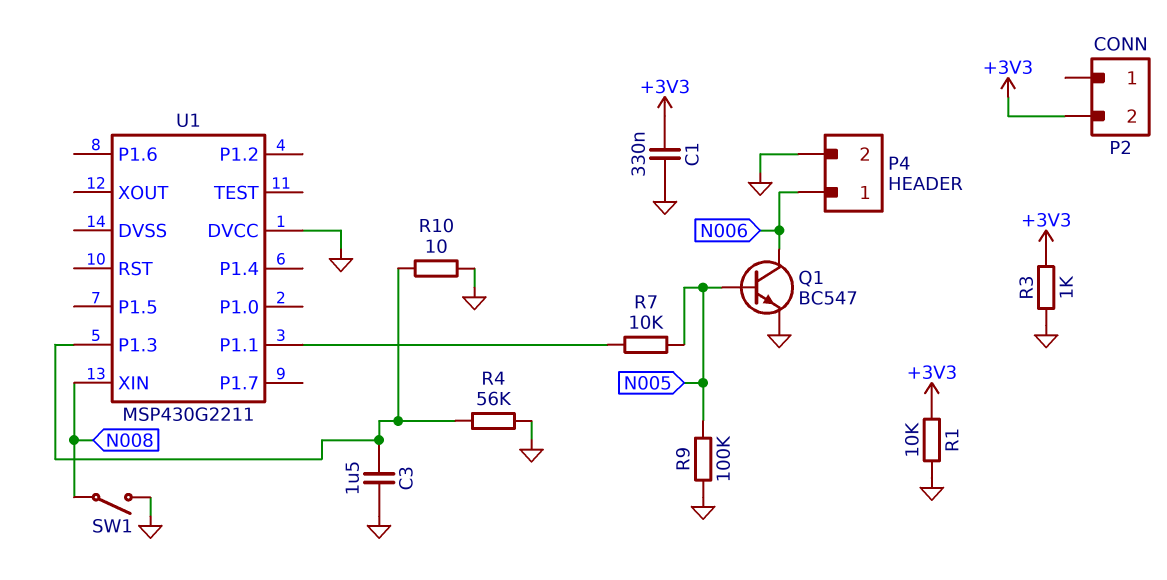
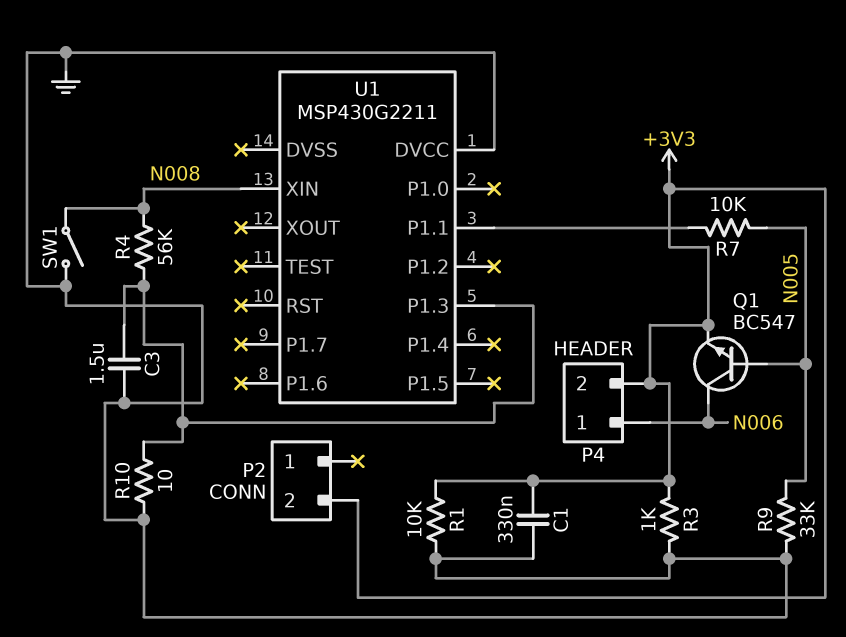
P4 pin 2: GND -> +3V3
Q1: NPN BC547 (B N005, C N006, E GND) -> NPN BC547 (B N005, C N006, E +3V3)
R4: 56k (GND, U1/P1.3) -> 56k (N008, U1/P1.3)
R9: 100k (GND, N005) -> 33k (GND, N005)

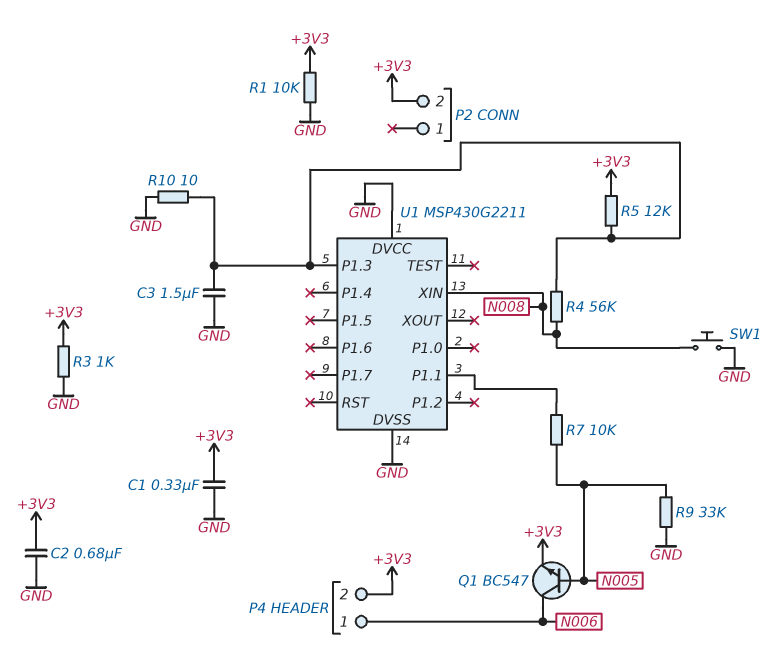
C2: none -> 680nF (+3V3, GND)
R5: none -> 12k (+3V3, U1/P1.3)
SW1: switch (GND, N008) -> button (GND, N008)
U1 pin DVSS: none -> GND

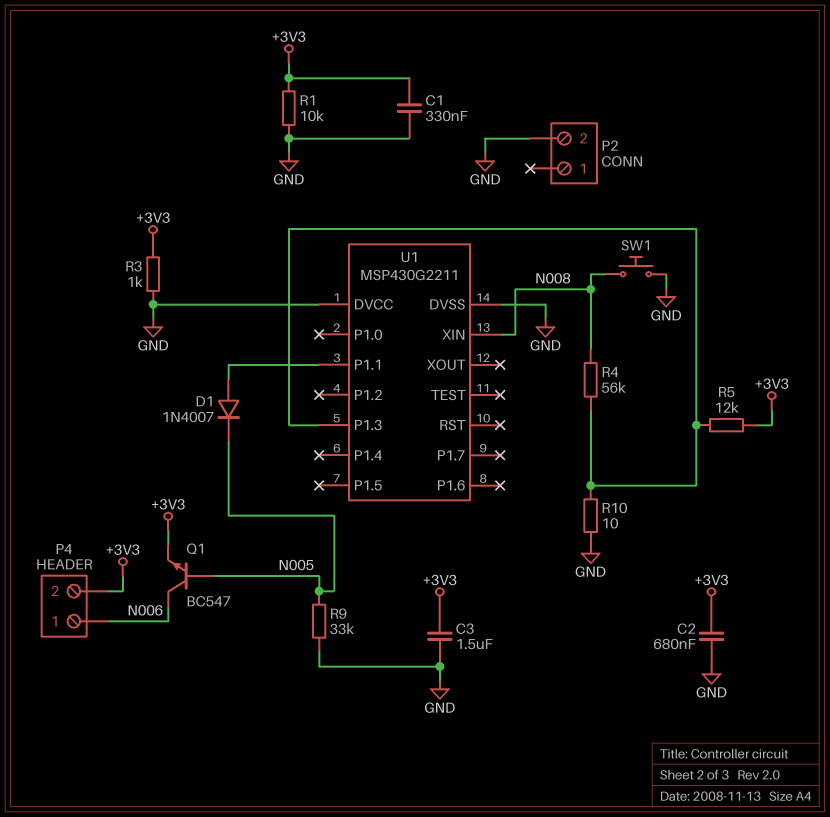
C3: 1.5uF (GND, U1/P1.3) -> 1.5uF (+3V3, GND)
D1: none -> diode 1N4007 (A U1/P1.1, K N005)
P2 pin 2: +3V3 -> GND
R7: 10k (N005, U1/P1.1) -> none

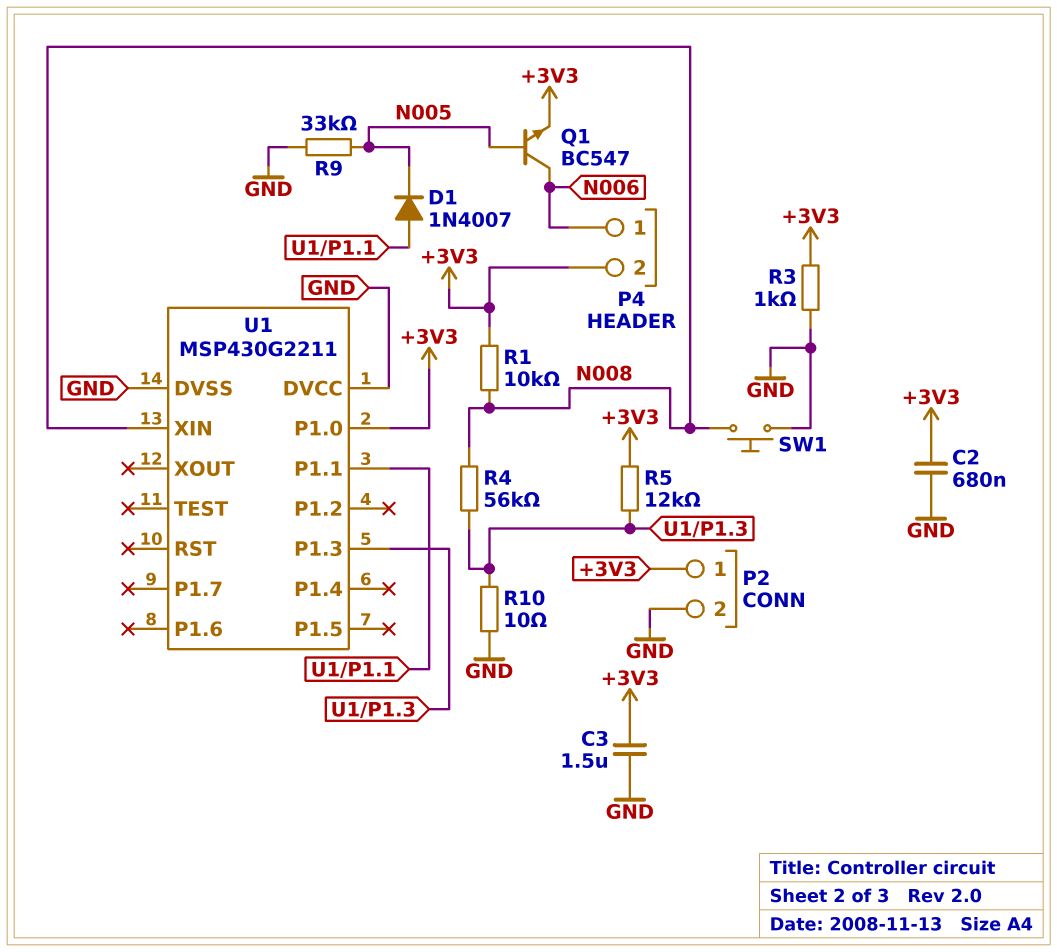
C1: 330nF (+3V3, GND) -> none
P2 pin 1: none -> +3V3
R1: 10k (+3V3, GND) -> 10k (+3V3, N008)
U1 pin P1.0: none -> +3V3

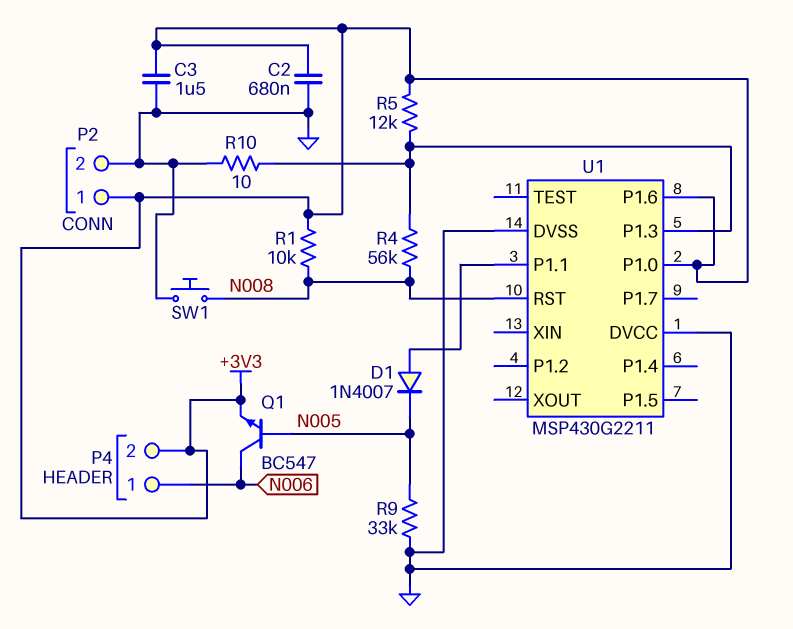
R3: 1k (+3V3, GND) -> none
U1 pin P1.6: none -> +3V3
U1 pin RST: none -> N008
U1 pin XIN: N008 -> none

